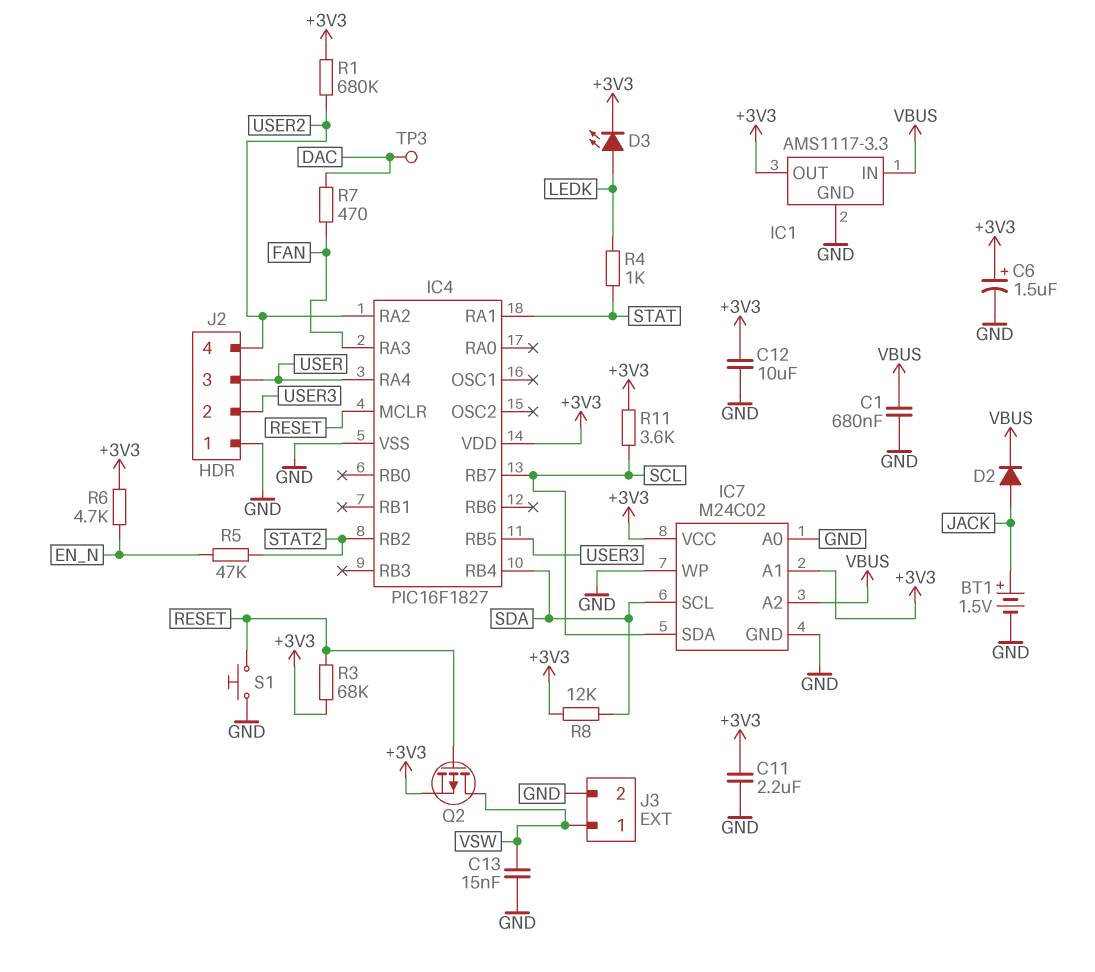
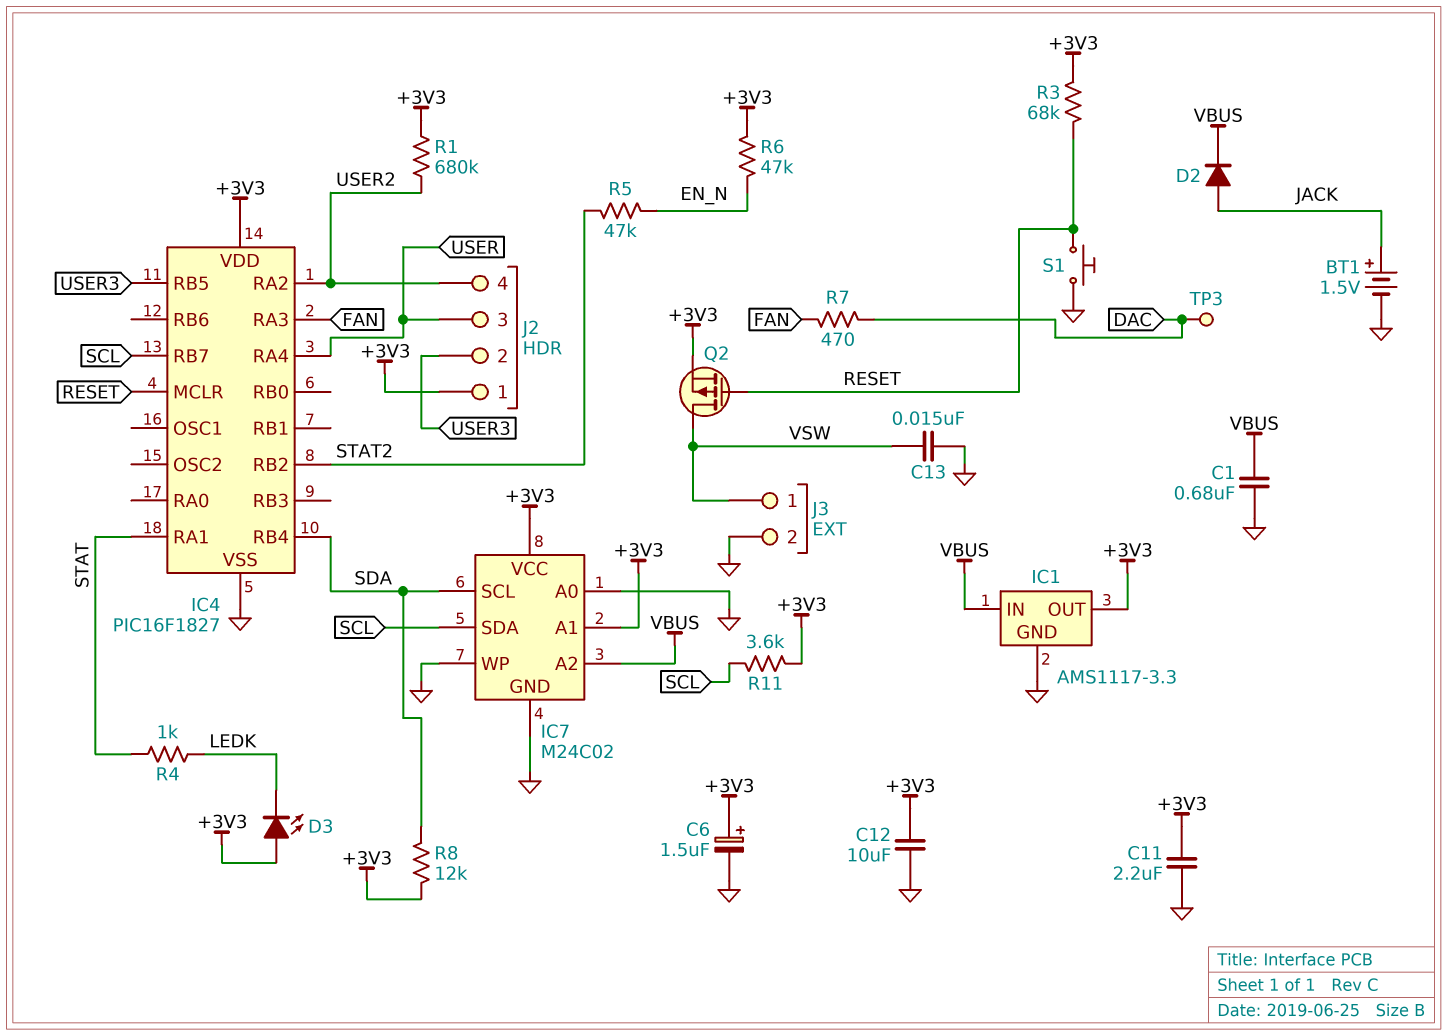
D3: LED (A LEDK, K +3V3) -> LED (A +3V3, K LEDK)
J2 pin 1: GND -> +3V3
R6: 4.7k (+3V3, EN_N) -> 47k (+3V3, EN_N)

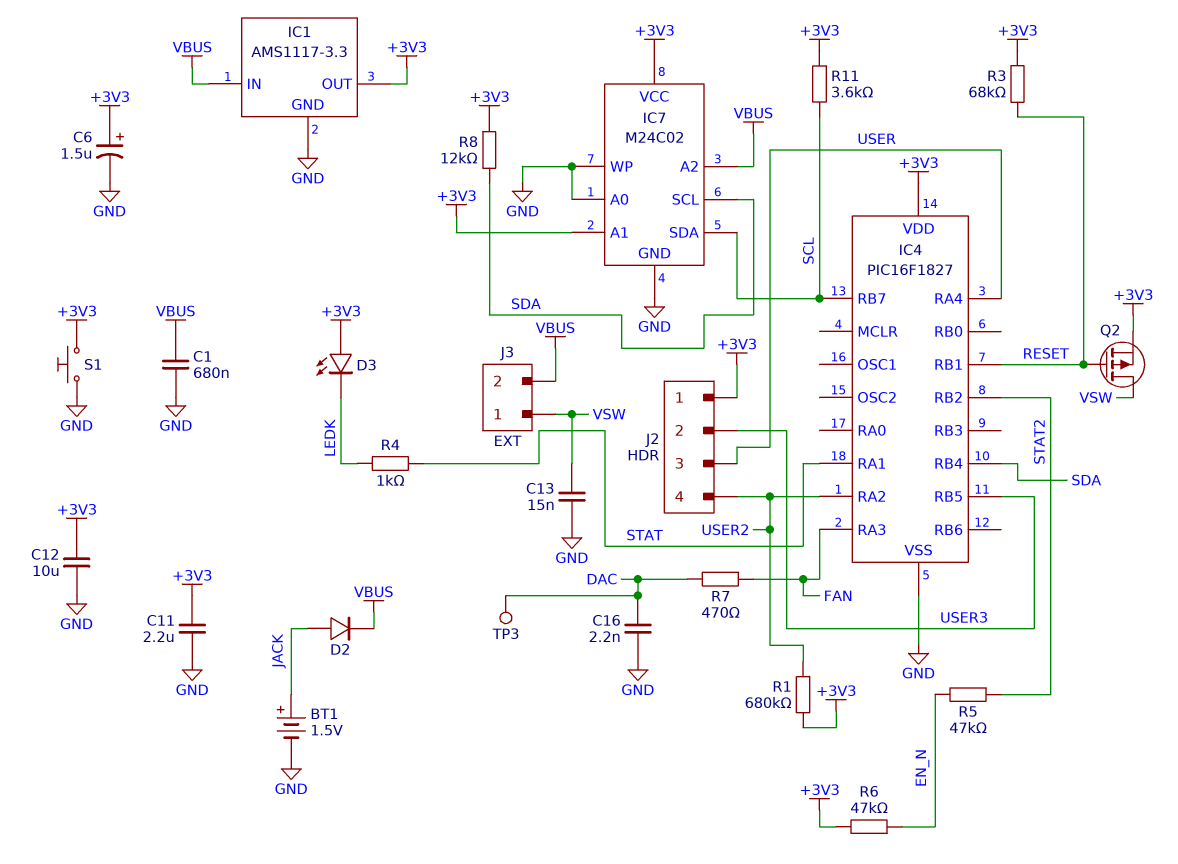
C16: none -> 2.2nF (DAC, GND)
IC4 pin MCLR: RESET -> none
IC4 pin RB1: none -> RESET
J3 pin 2: GND -> VBUS
S1: button (GND, RESET) -> button (+3V3, GND)

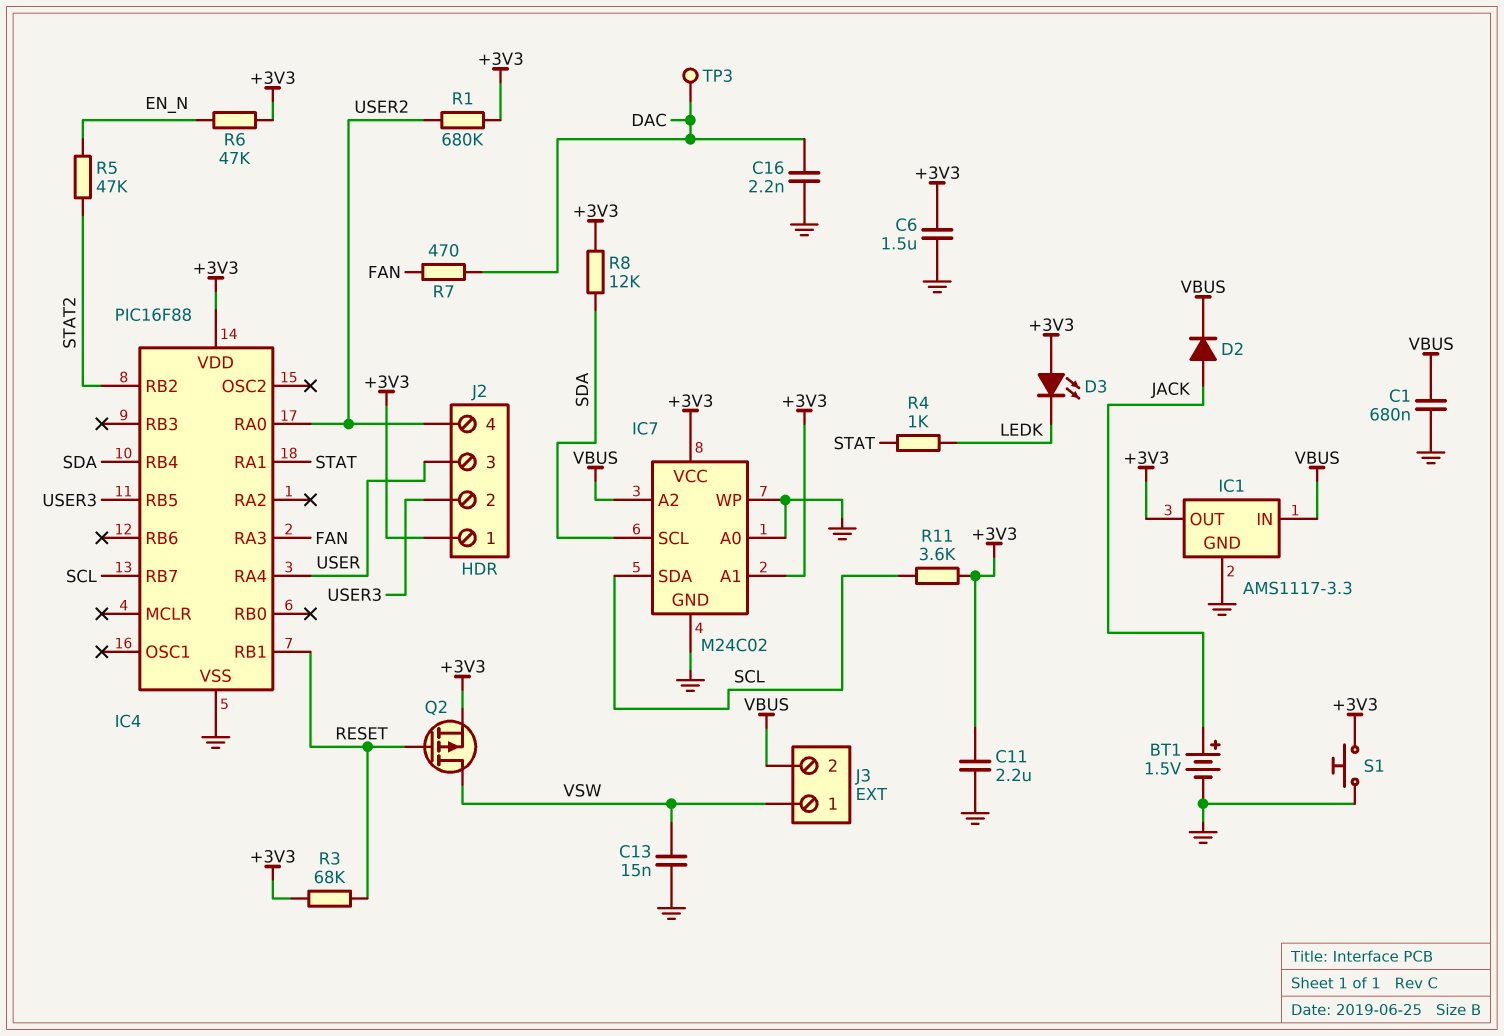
C6: 1.5uF (plus +3V3, minus GND) -> 1.5uF (+3V3, GND)
C12: 10uF (+3V3, GND) -> none
IC4: PIC16F1827 -> PIC16F88
IC4 pin RA0: none -> USER2
IC4 pin RA2: USER2 -> none

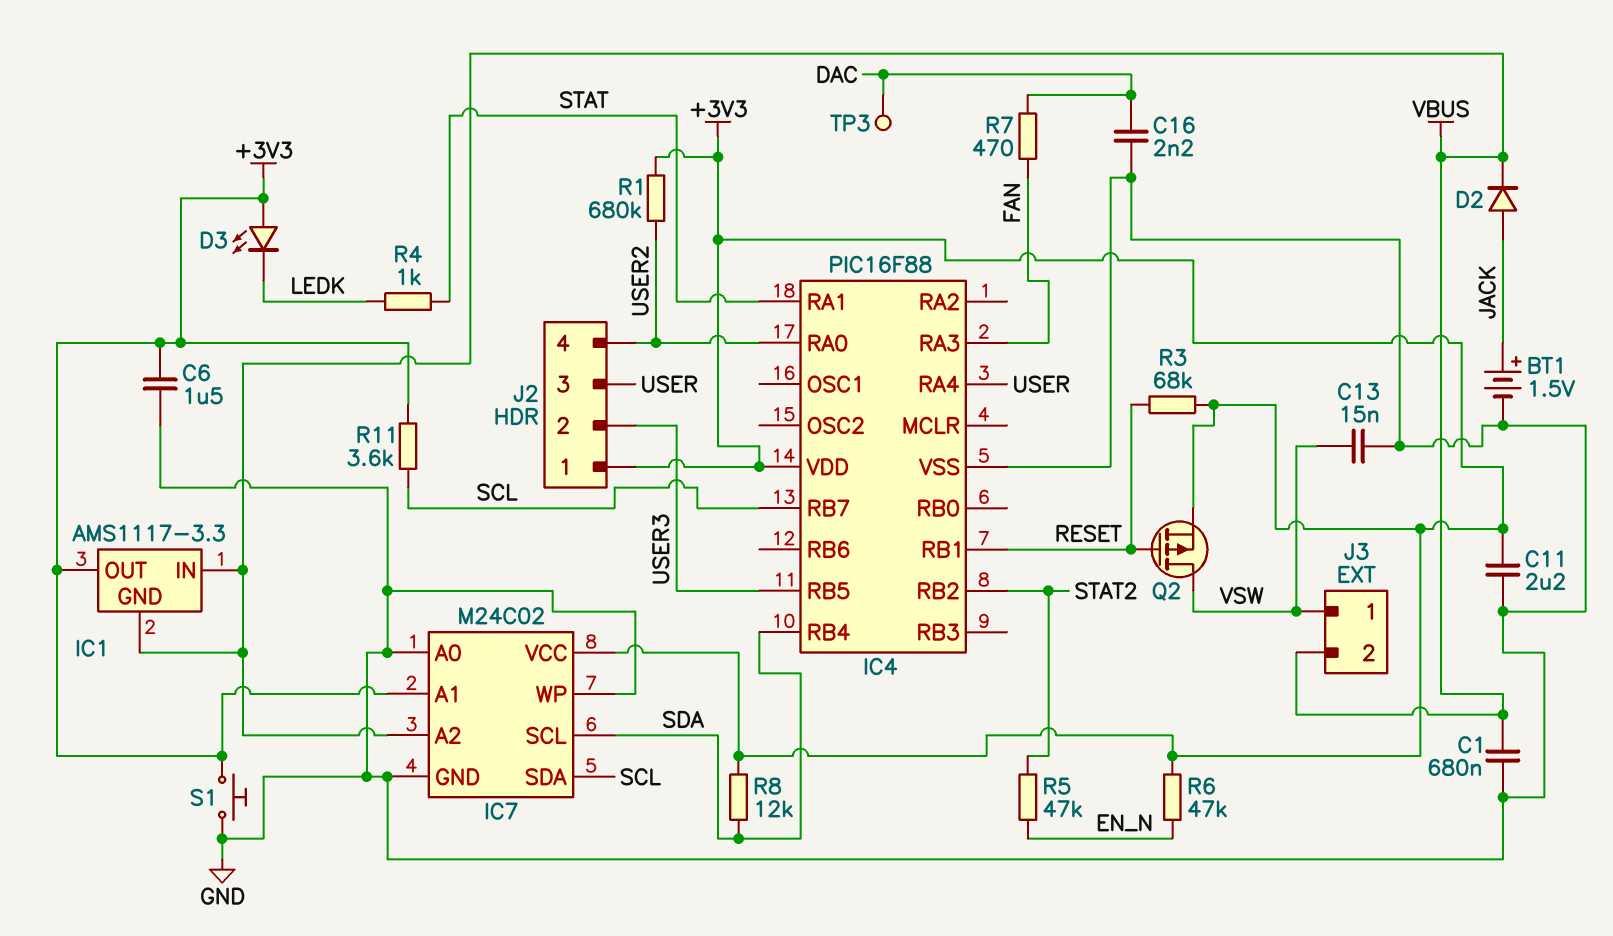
IC1 pin GND: GND -> VBUS

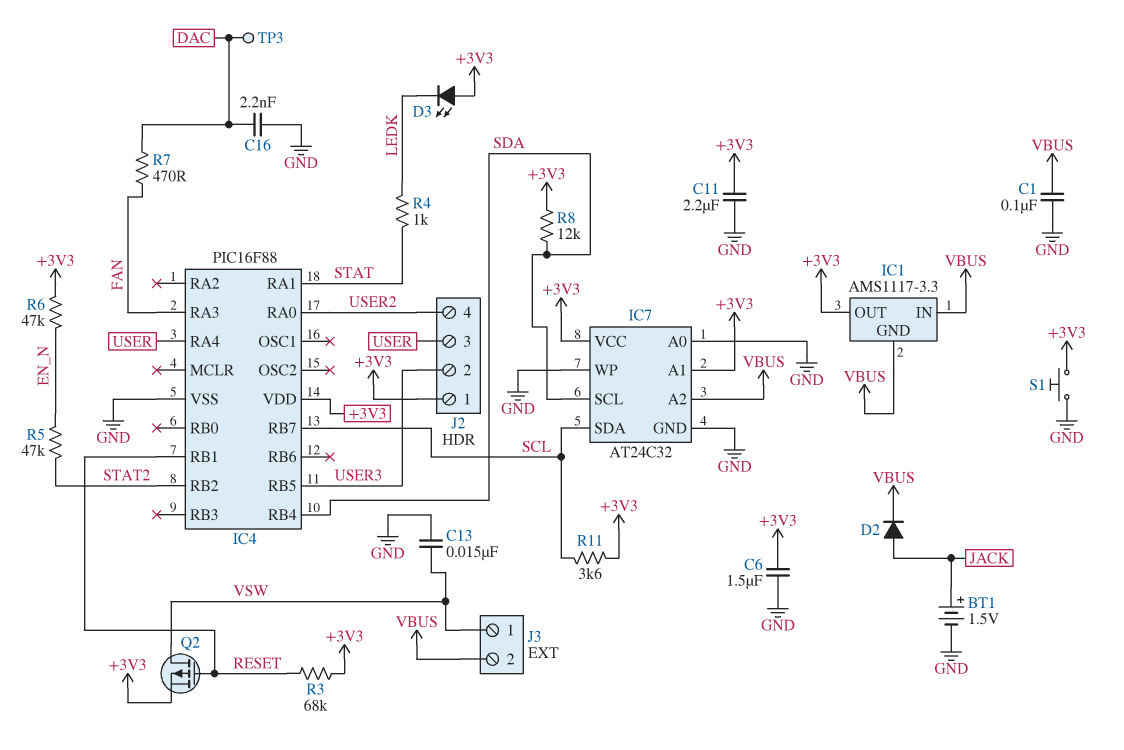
C1: 680nF (GND, VBUS) -> 100nF (GND, VBUS)
IC7: M24C02 -> AT24C32
R1: 680k (+3V3, USER2) -> none

